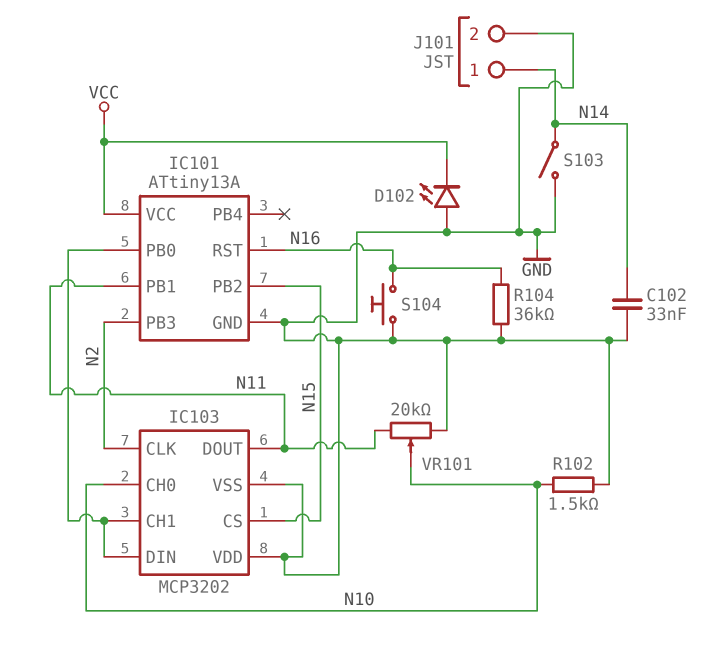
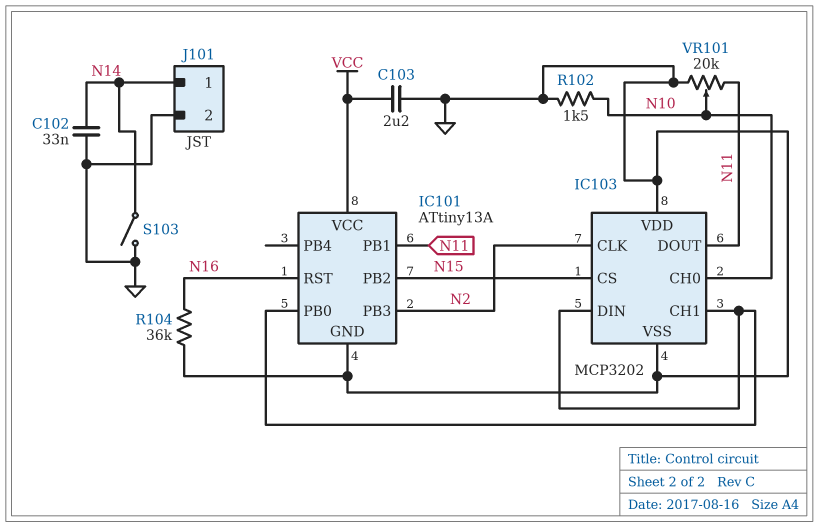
C103: none -> 2.2uF (GND, VCC)
D102: LED (A GND, K VCC) -> none
S104: button (GND, N16) -> none

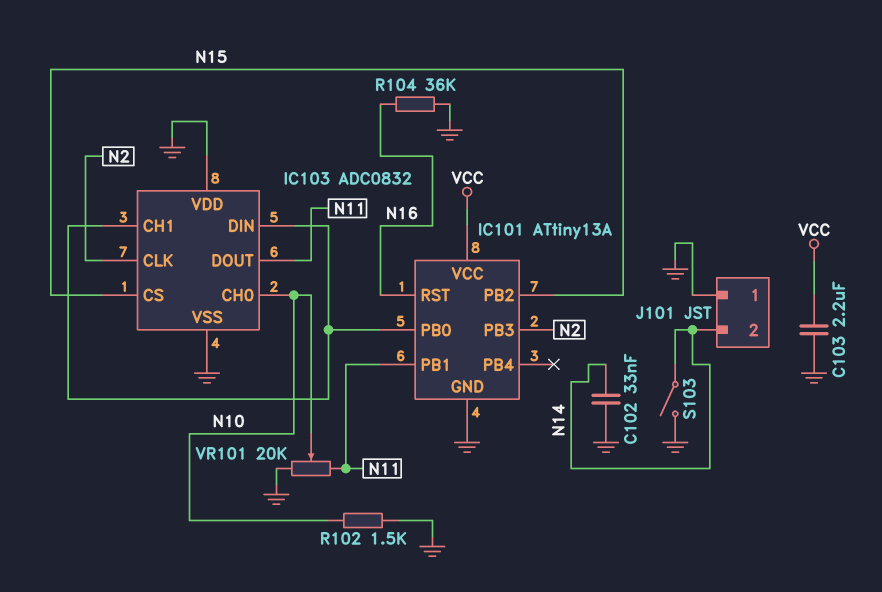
IC103: MCP3202 -> ADC0832
J101 pin 1: N14 -> GND
J101 pin 2: GND -> N14

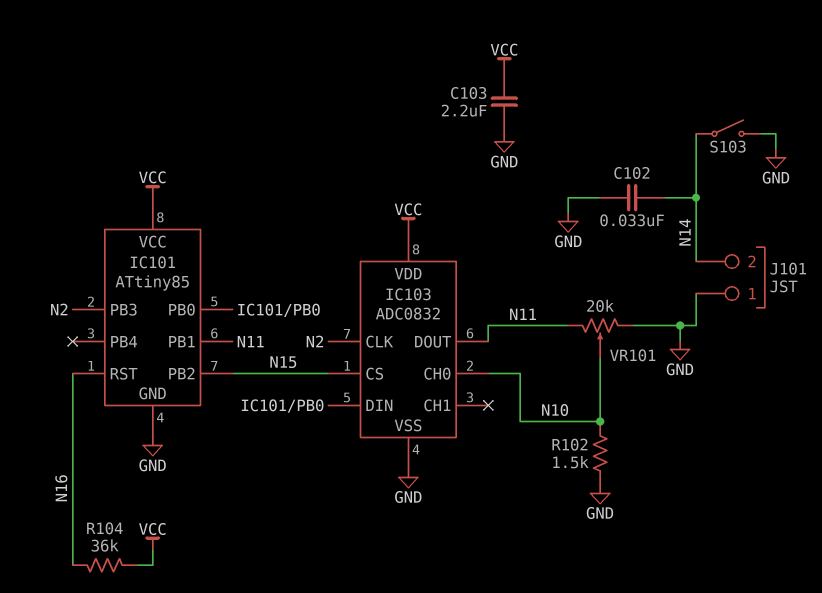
IC101: ATtiny13A -> ATtiny85
IC103 pin CH1: IC101/PB0 -> none
IC103 pin VDD: GND -> VCC
R104: 36k (GND, N16) -> 36k (N16, VCC)

